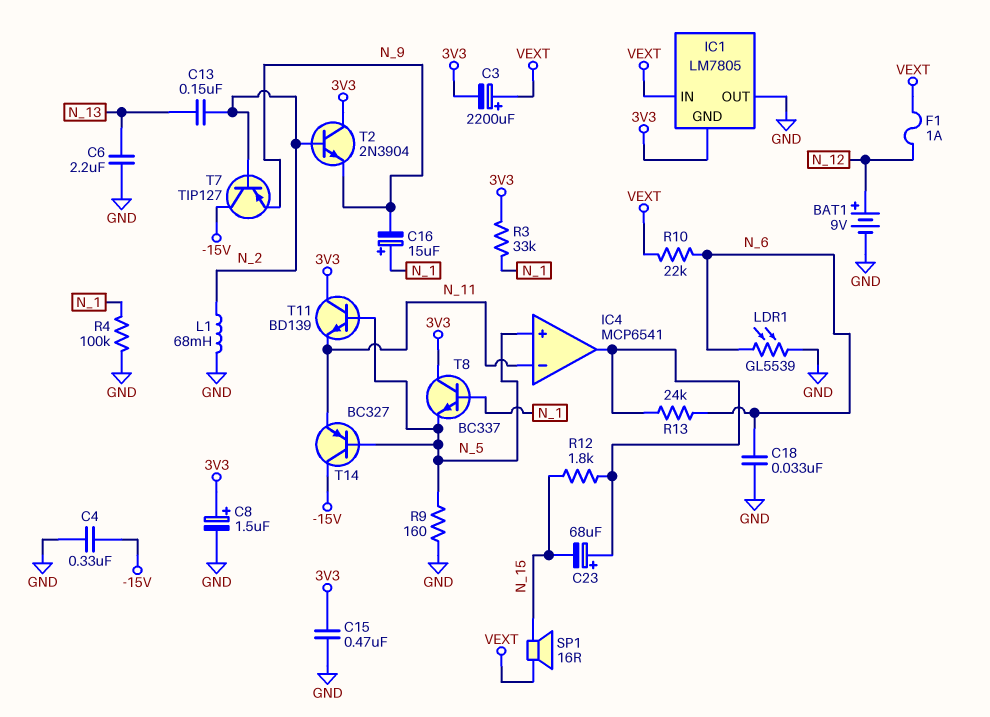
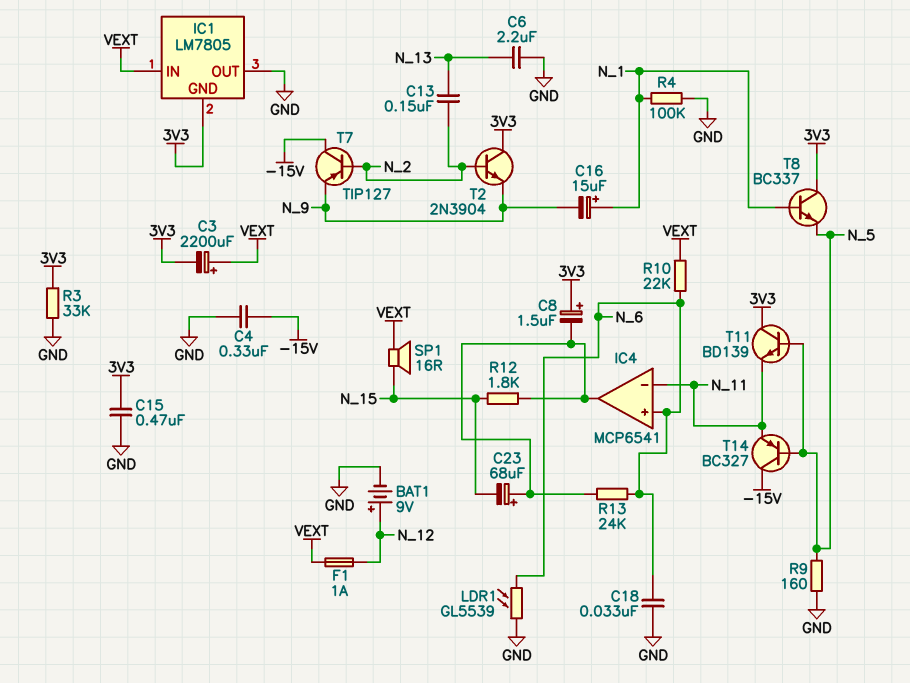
C8: 1.5uF (plus 3V3, minus GND) -> 1.5uF (plus 3V3, minus IC4/out)
IC4 pin in+: N_5 -> N_6
L1: 68mH (GND, N_2) -> none
R3: 33k (3V3, N_1) -> 33k (3V3, GND)

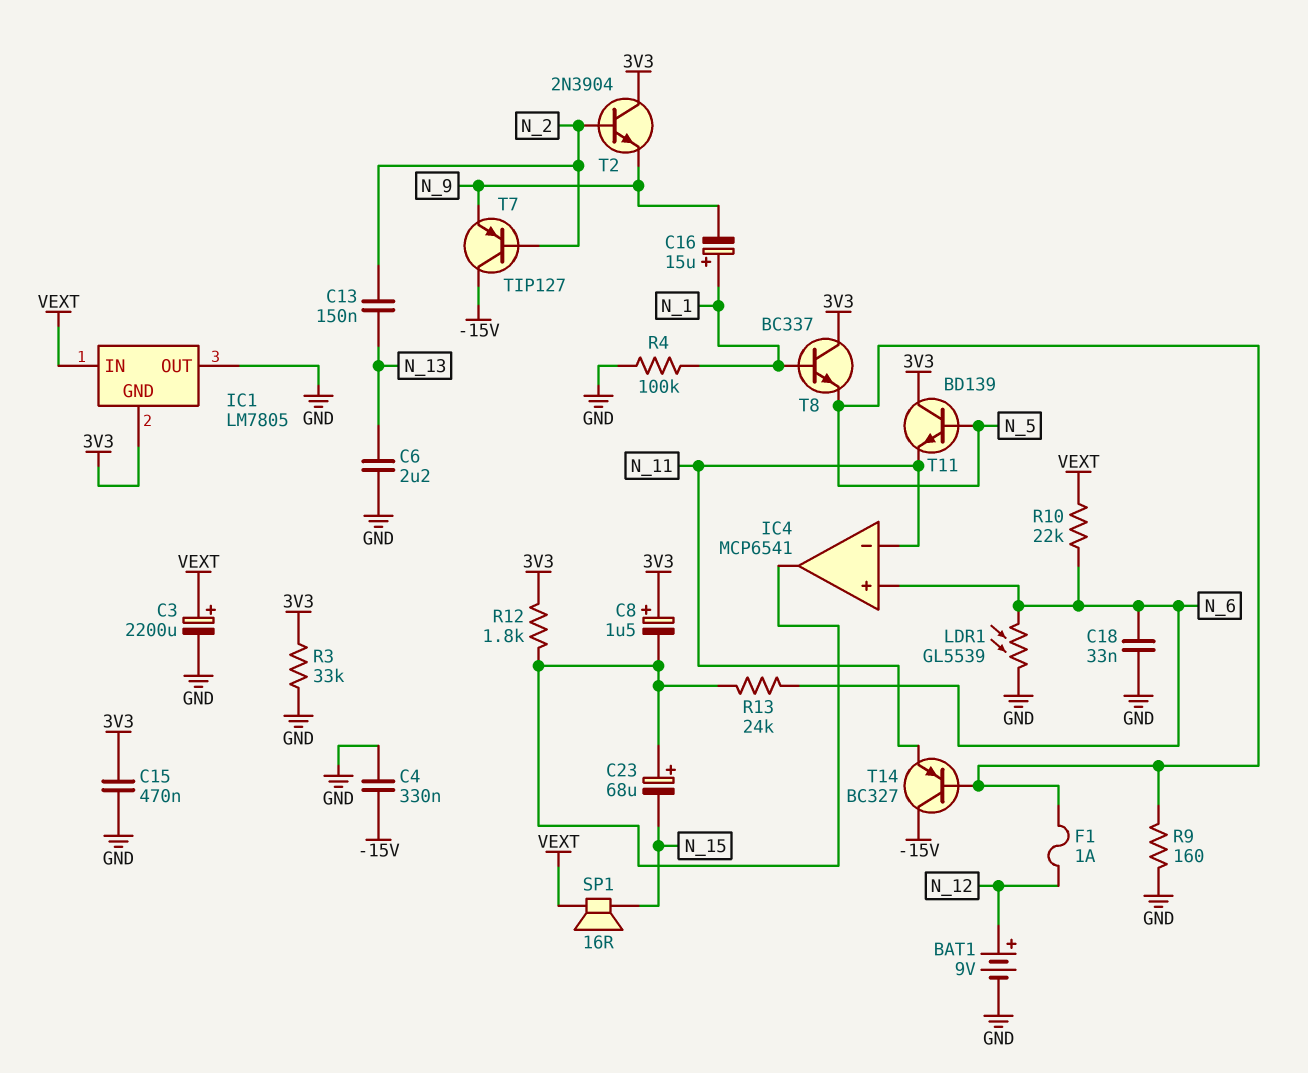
C3: 2200uF (plus VEXT, minus 3V3) -> 2200uF (plus VEXT, minus GND)
F1: 1A (N_12, VEXT) -> 1A (N_5, N_12)
R12: 1.8k (IC4/out, N_15) -> 1.8k (3V3, IC4/out)

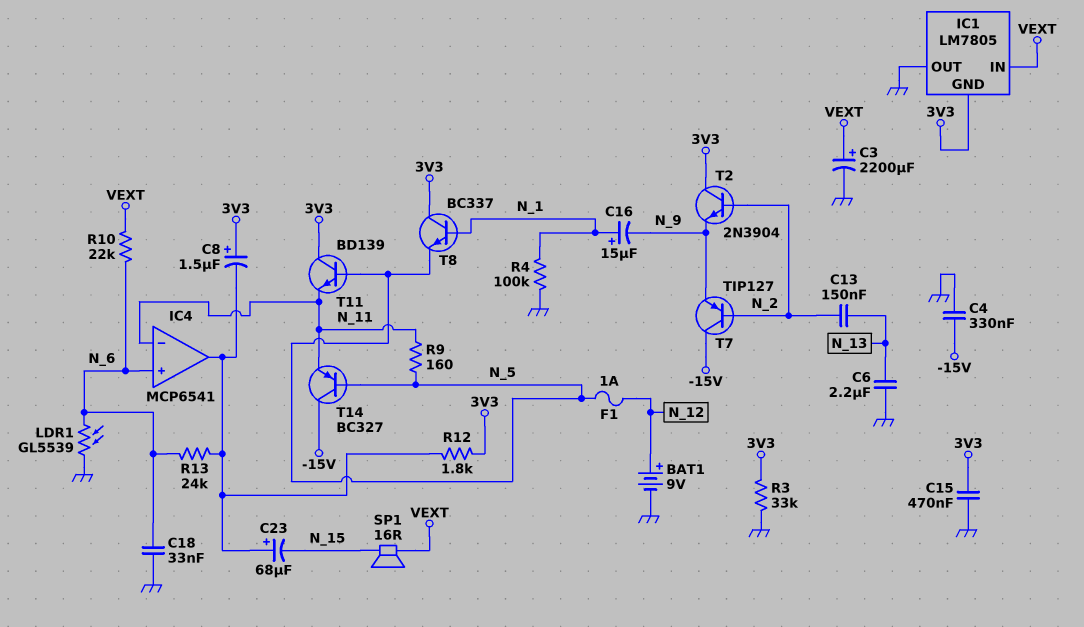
R9: 160 (GND, N_5) -> 160 (N_5, N_11)

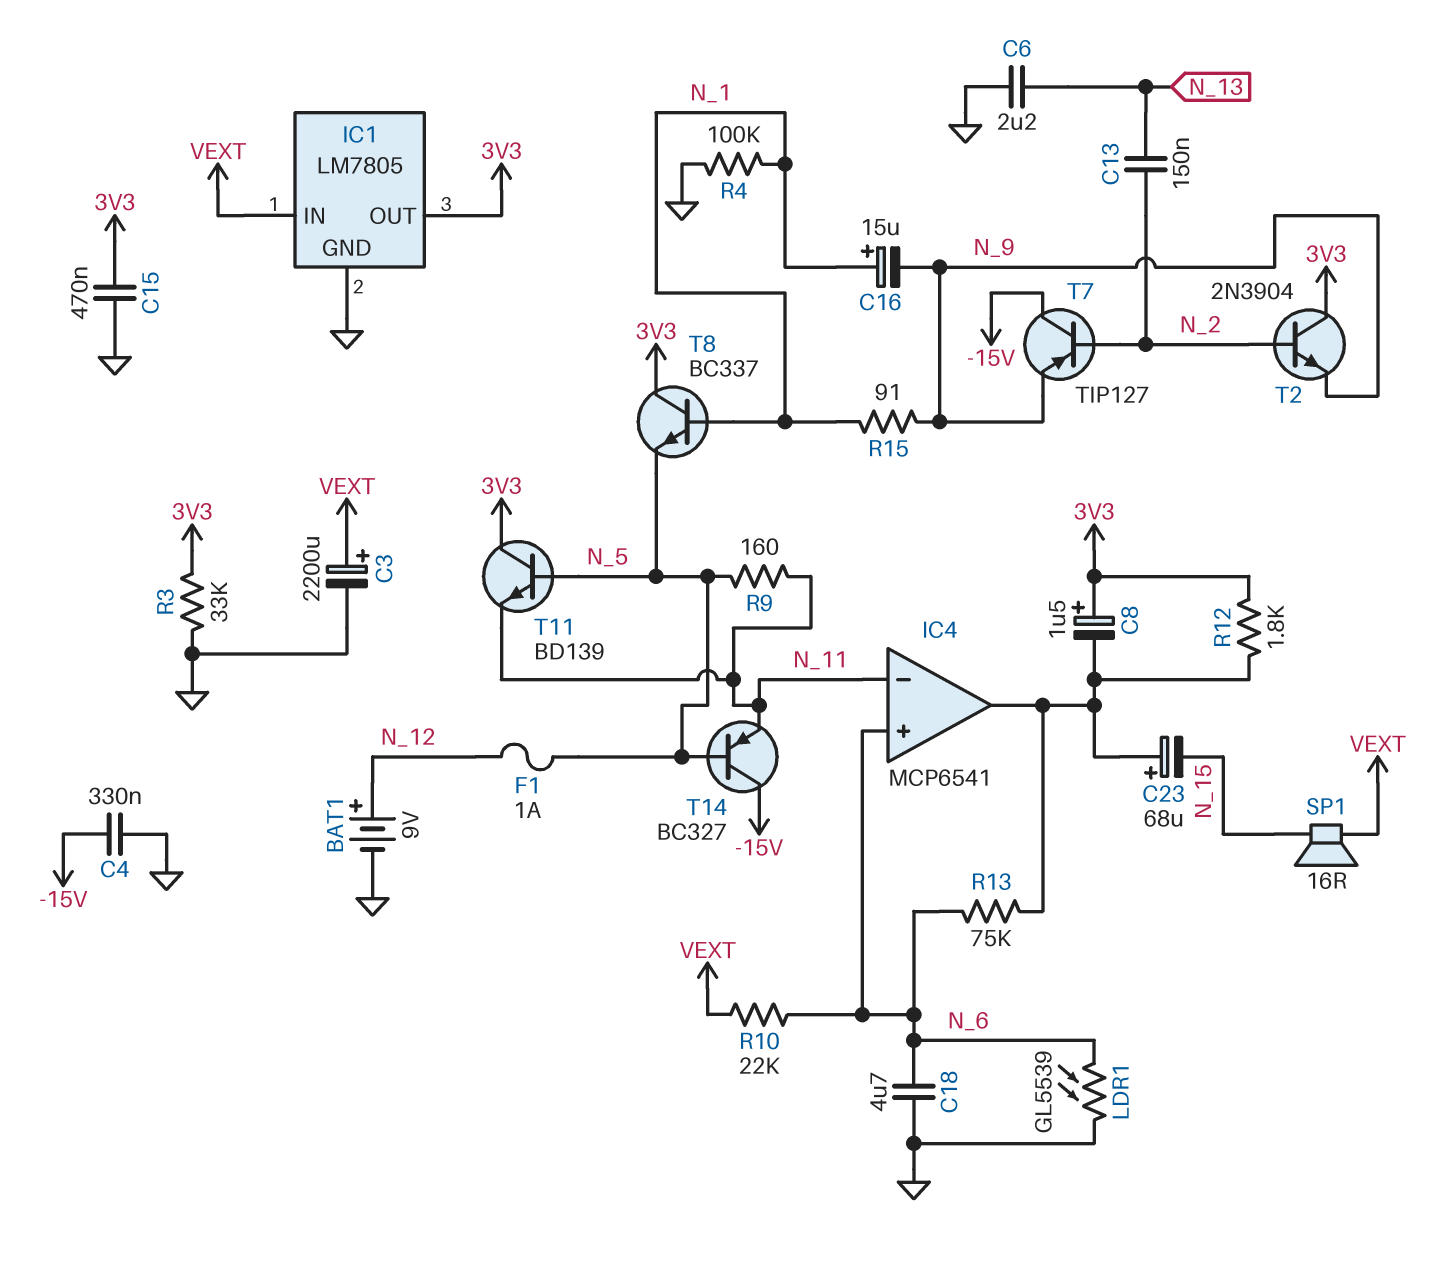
C18: 33nF (GND, N_6) -> 4.7uF (GND, N_6)
IC1 pin GND: 3V3 -> GND
IC1 pin OUT: GND -> 3V3
R13: 24k (IC4/out, N_6) -> 75k (IC4/out, N_6)
R15: none -> 91 (N_1, N_9)

